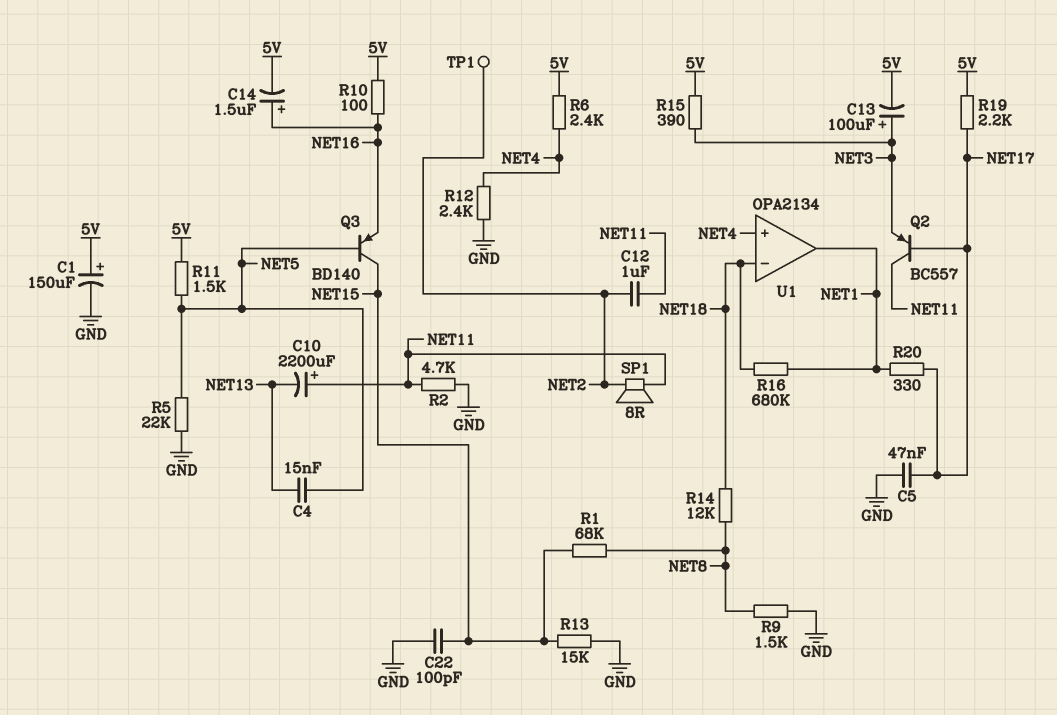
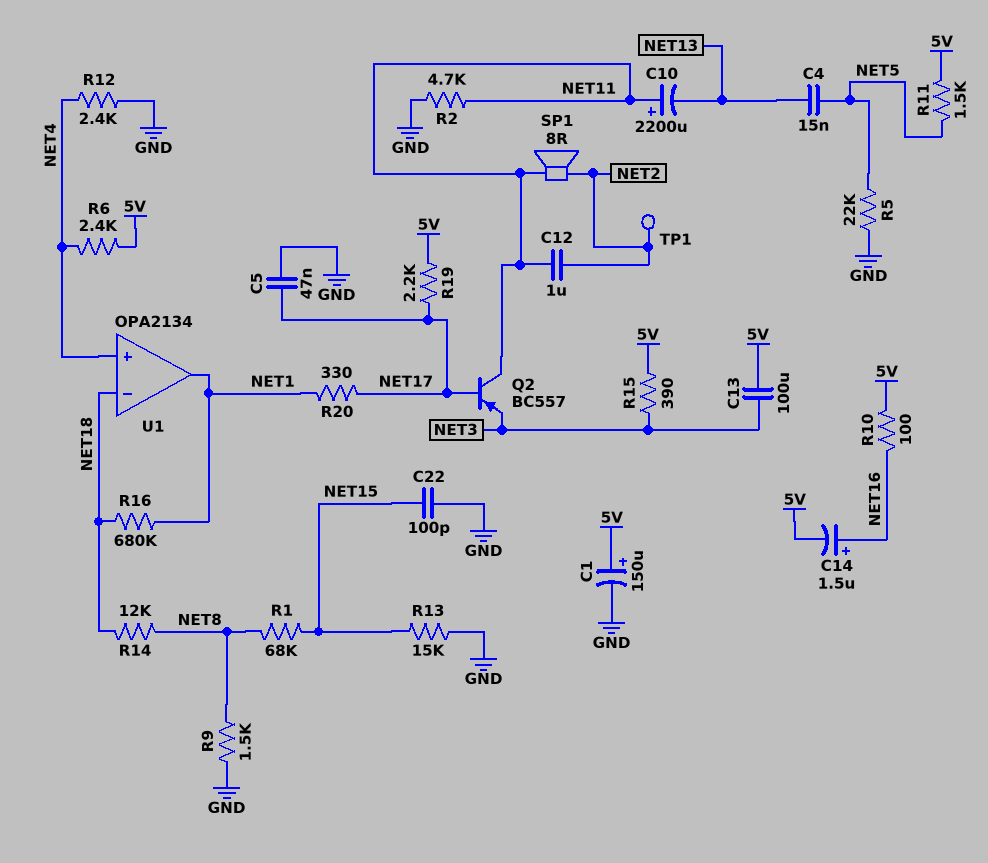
C13: 100uF (plus NET3, minus 5V) -> 100uF (5V, NET3)
Q3: PNP BD140 (B NET5, C NET15, E NET16) -> none

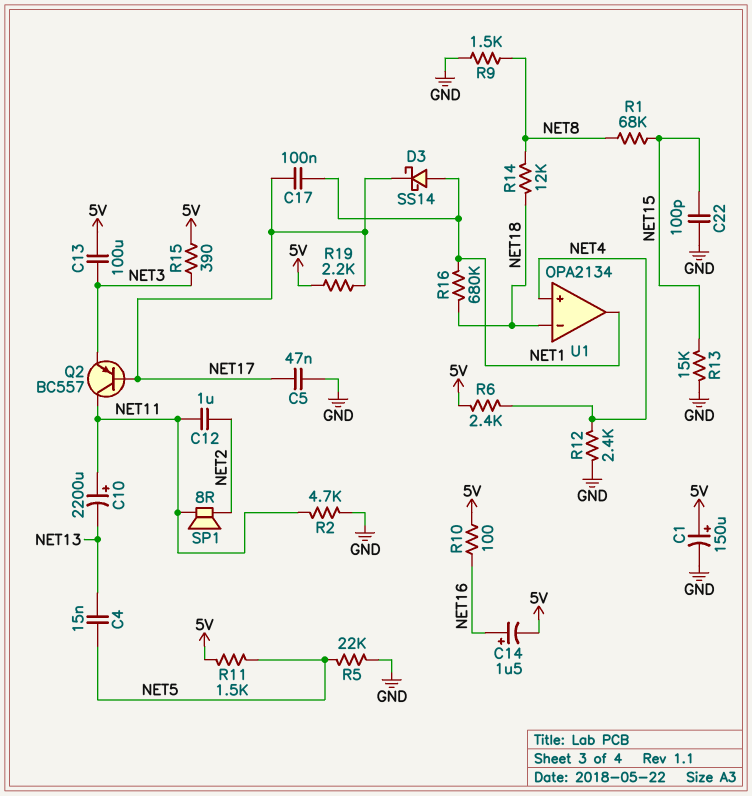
C17: none -> 100nF (NET1, NET17)
D3: none -> schottky SS14 (A NET1, K NET17)
R20: 330 (NET1, NET17) -> none
TP1: test point (NET2) -> none

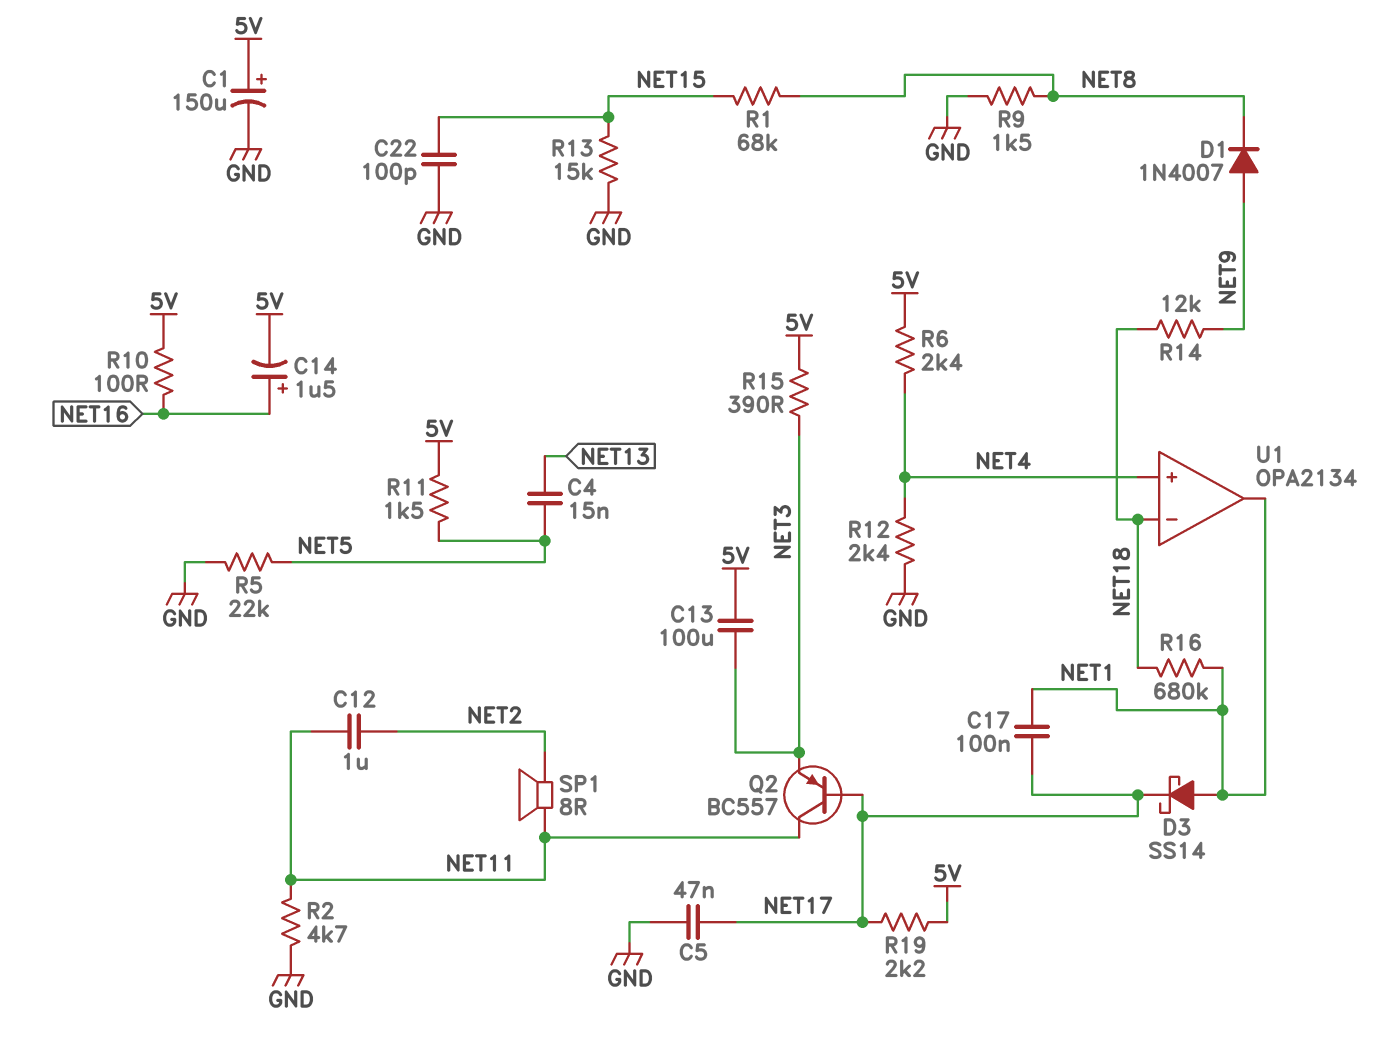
C10: 2200uF (plus NET11, minus NET13) -> none
D1: none -> diode 1N4007 (A NET9, K NET8)
R14: 12k (NET8, NET18) -> 12k (NET9, NET18)

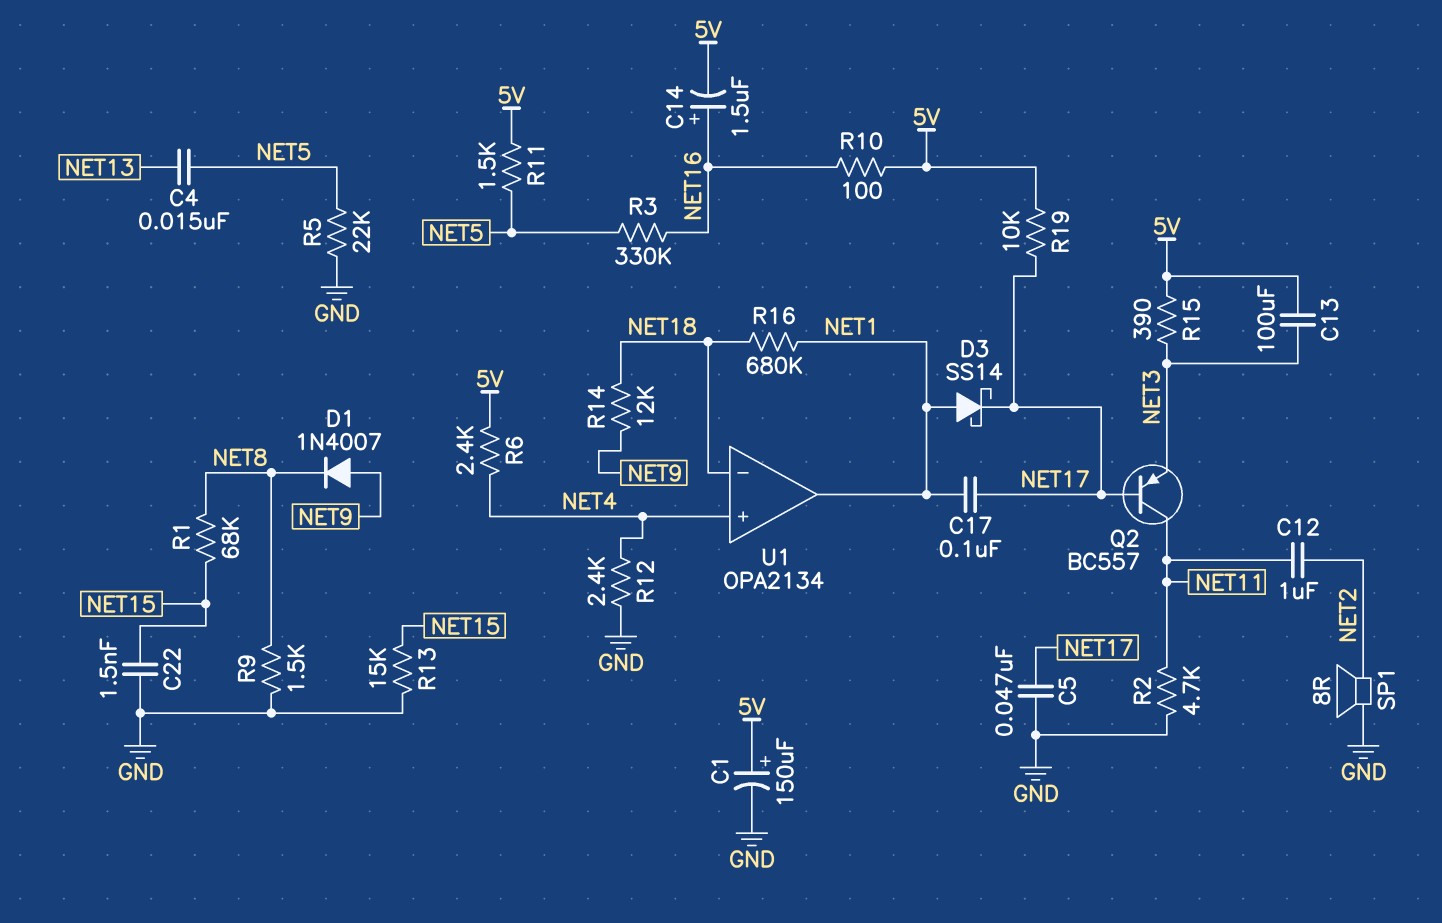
C22: 100pF (GND, NET15) -> 1.5nF (GND, NET15)
R3: none -> 330k (NET5, NET16)
R19: 2.2k (5V, NET17) -> 10k (5V, NET17)
SP1: speaker 8R (NET2, NET11) -> speaker 8R (GND, NET2)

